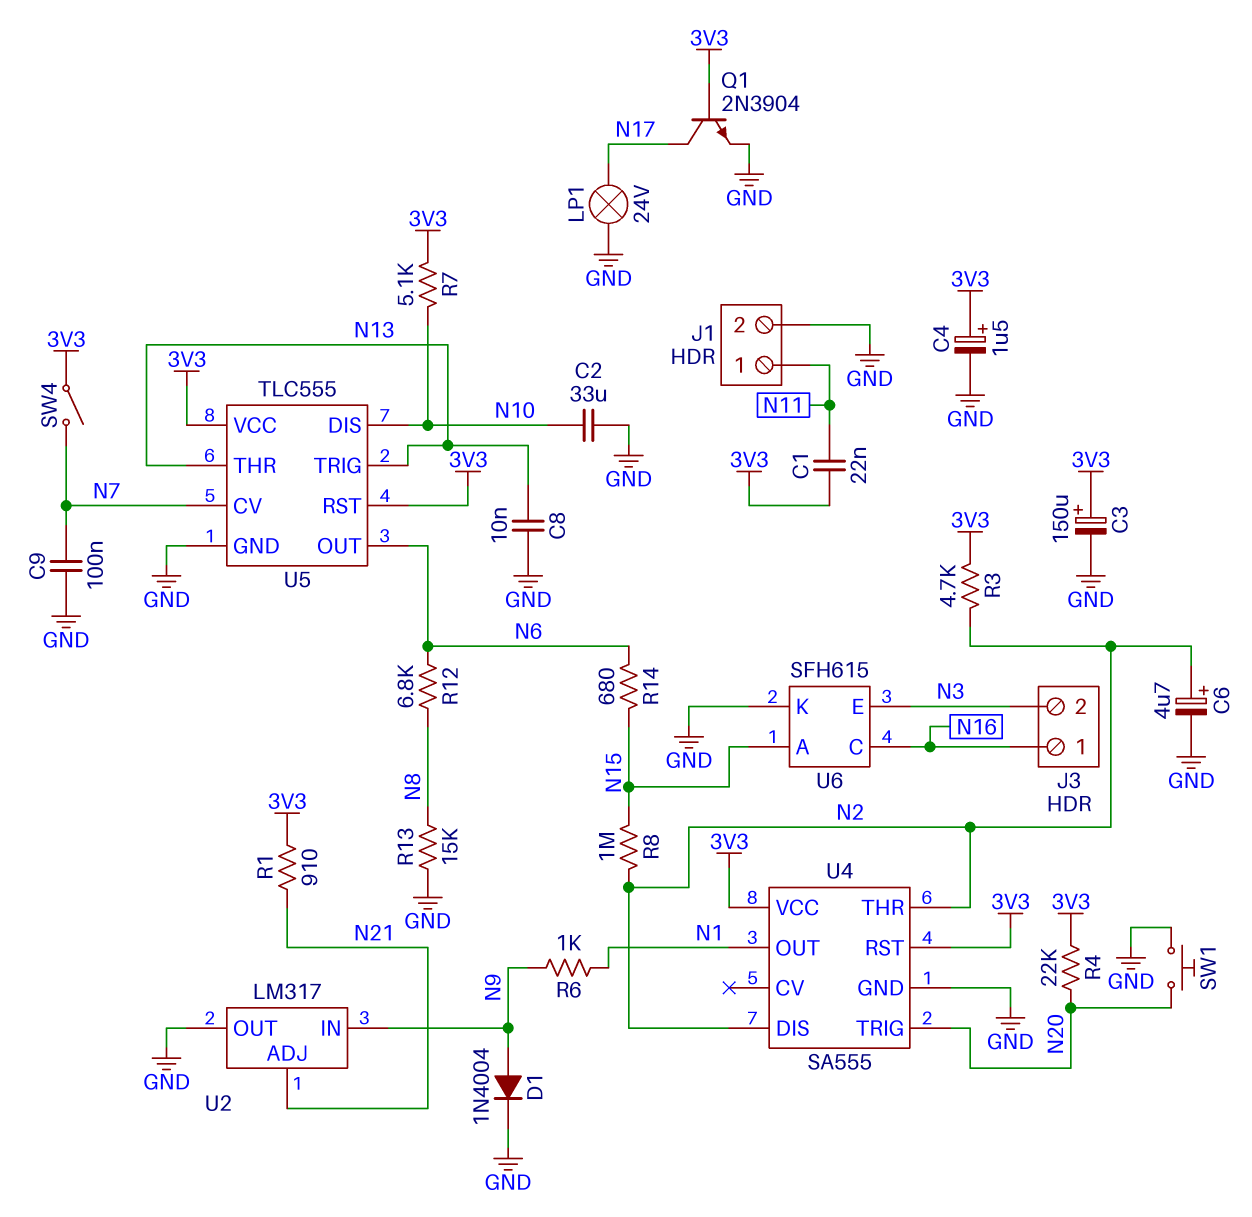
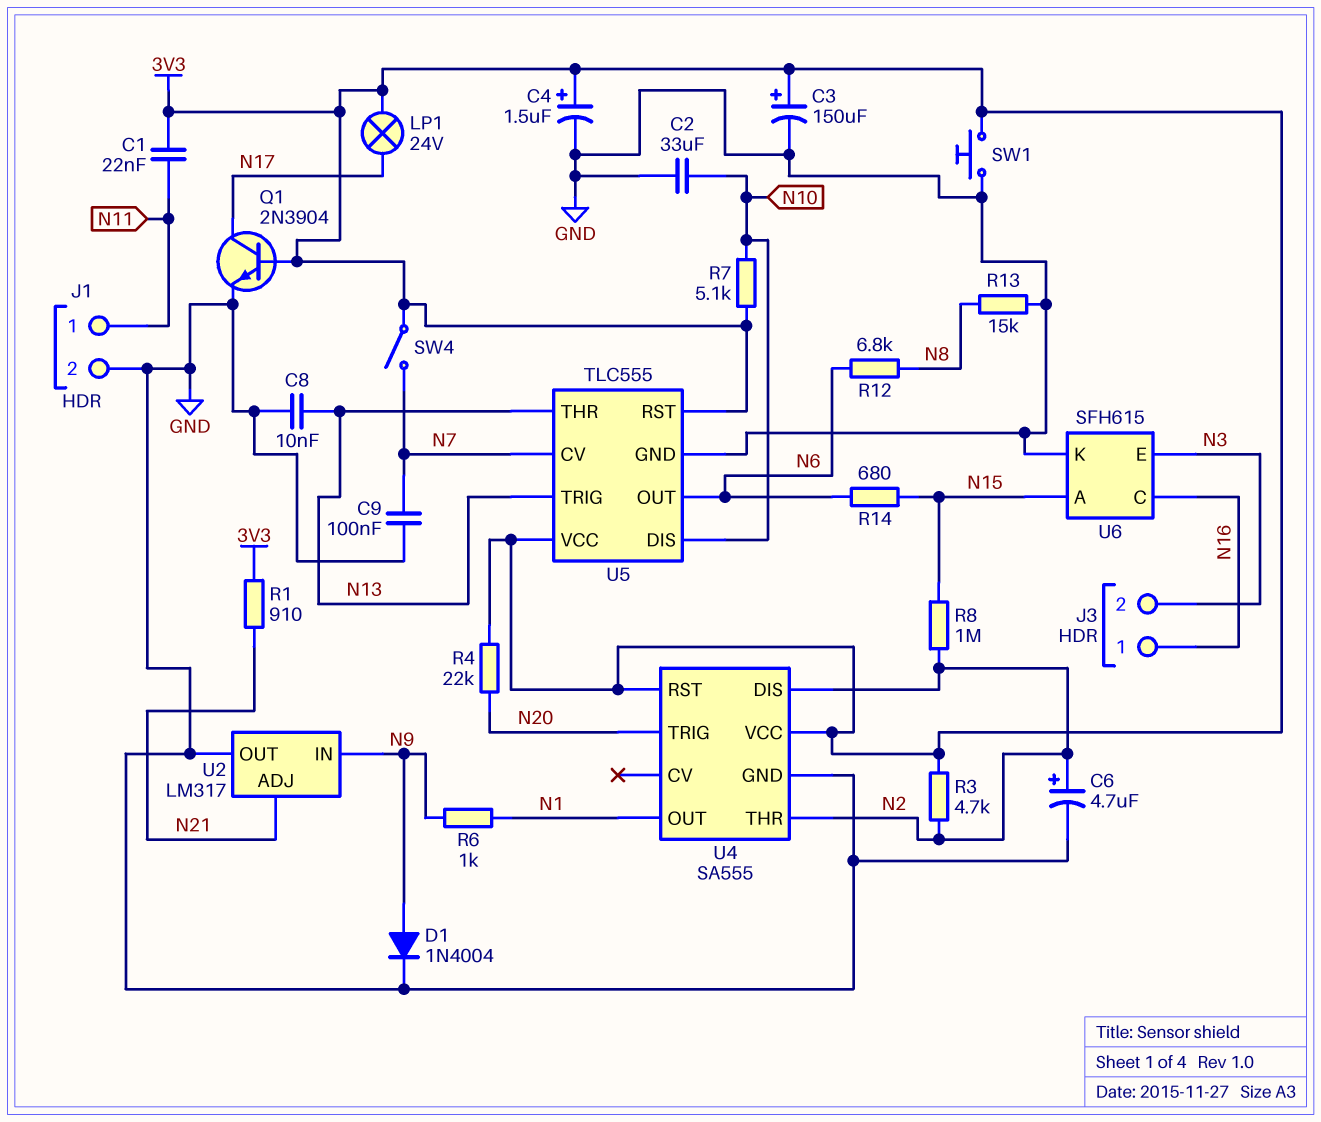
LP1: lamp 24V (GND, N17) -> lamp 24V (3V3, N17)
SW1: button (GND, N20) -> button (3V3, GND)

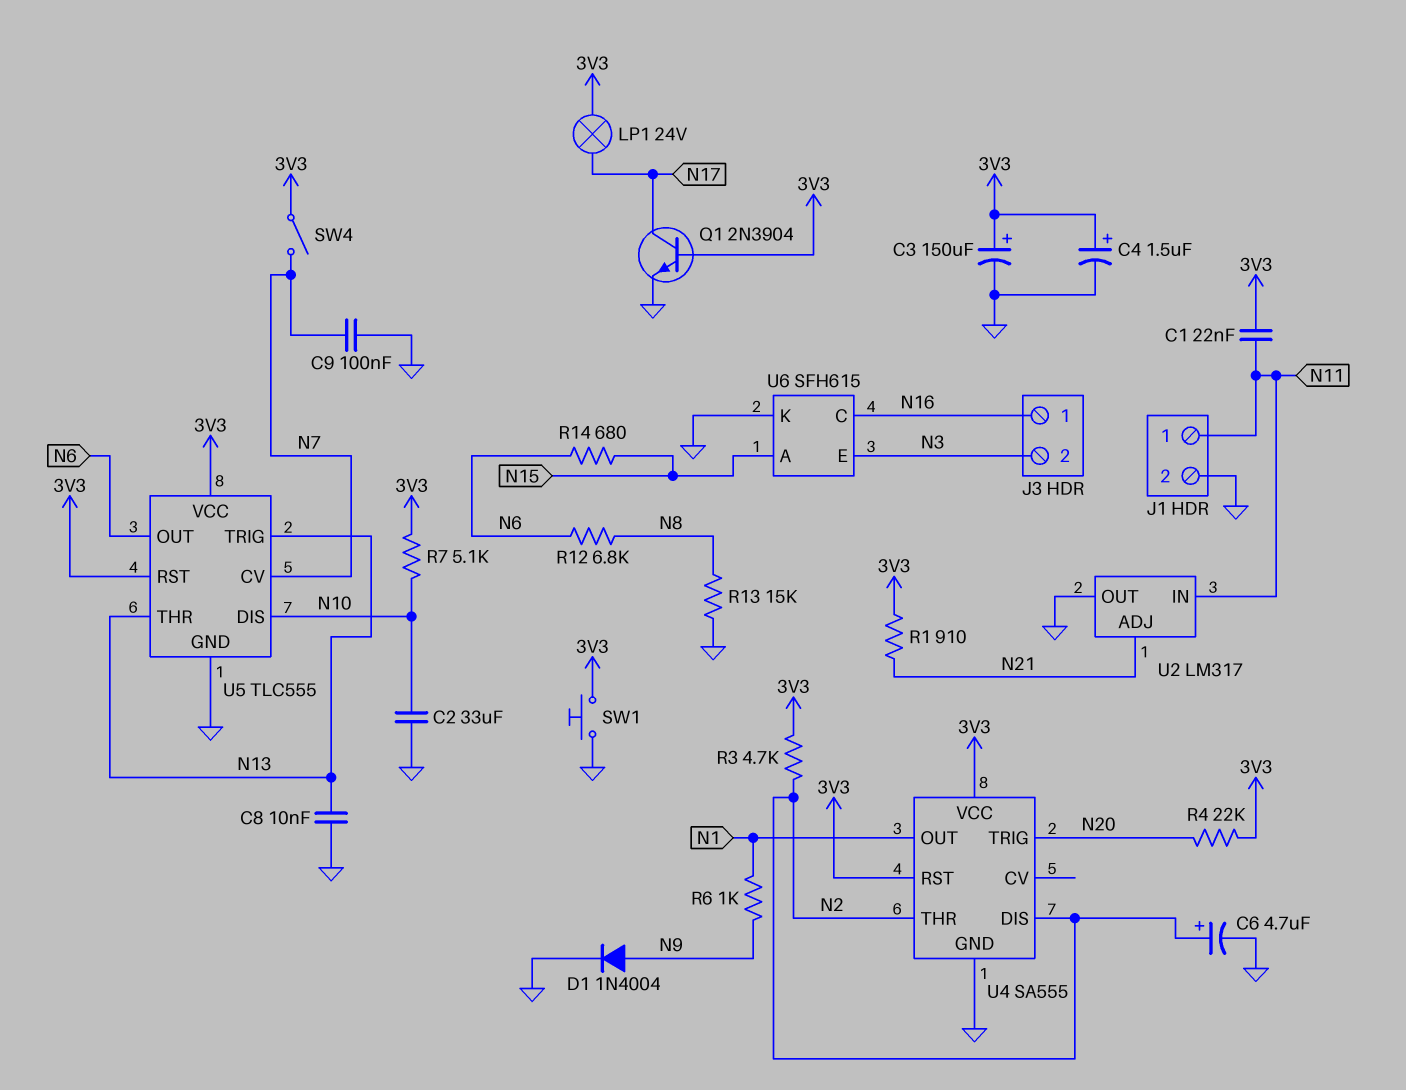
R8: 1M (N2, N15) -> none
U2 pin IN: N9 -> N11

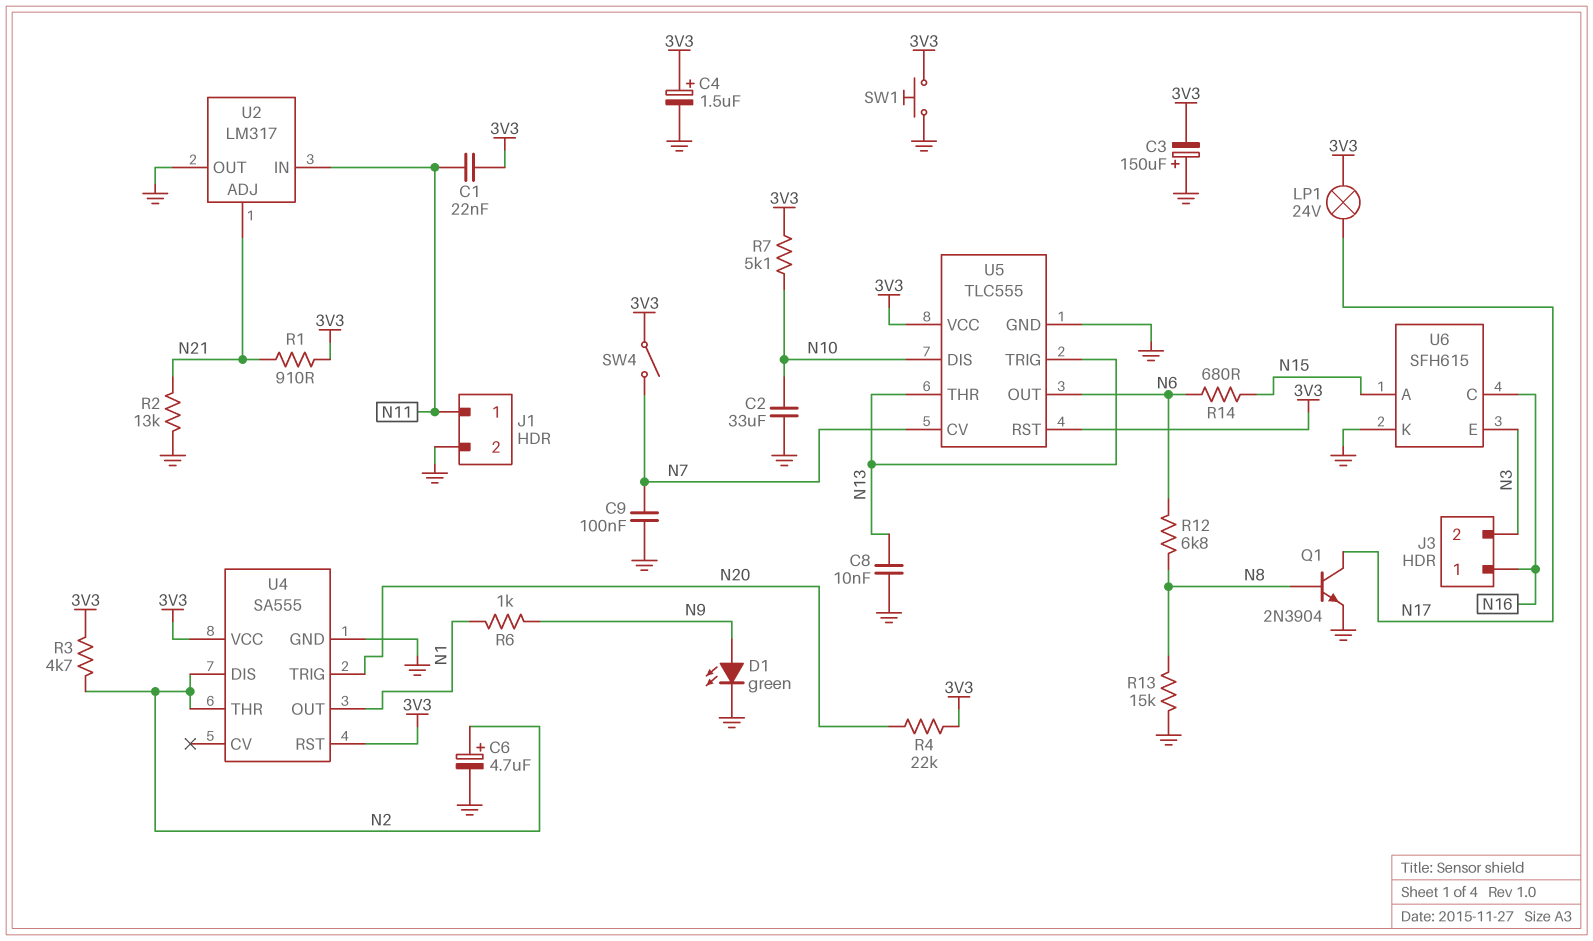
C3: 150uF (plus 3V3, minus GND) -> 150uF (plus GND, minus 3V3)
D1: diode 1N4004 (A N9, K GND) -> LED green (A N9, K GND)
Q1: NPN 2N3904 (B 3V3, C N17, E GND) -> NPN 2N3904 (B N8, C N17, E GND)
R2: none -> 13k (GND, N21)

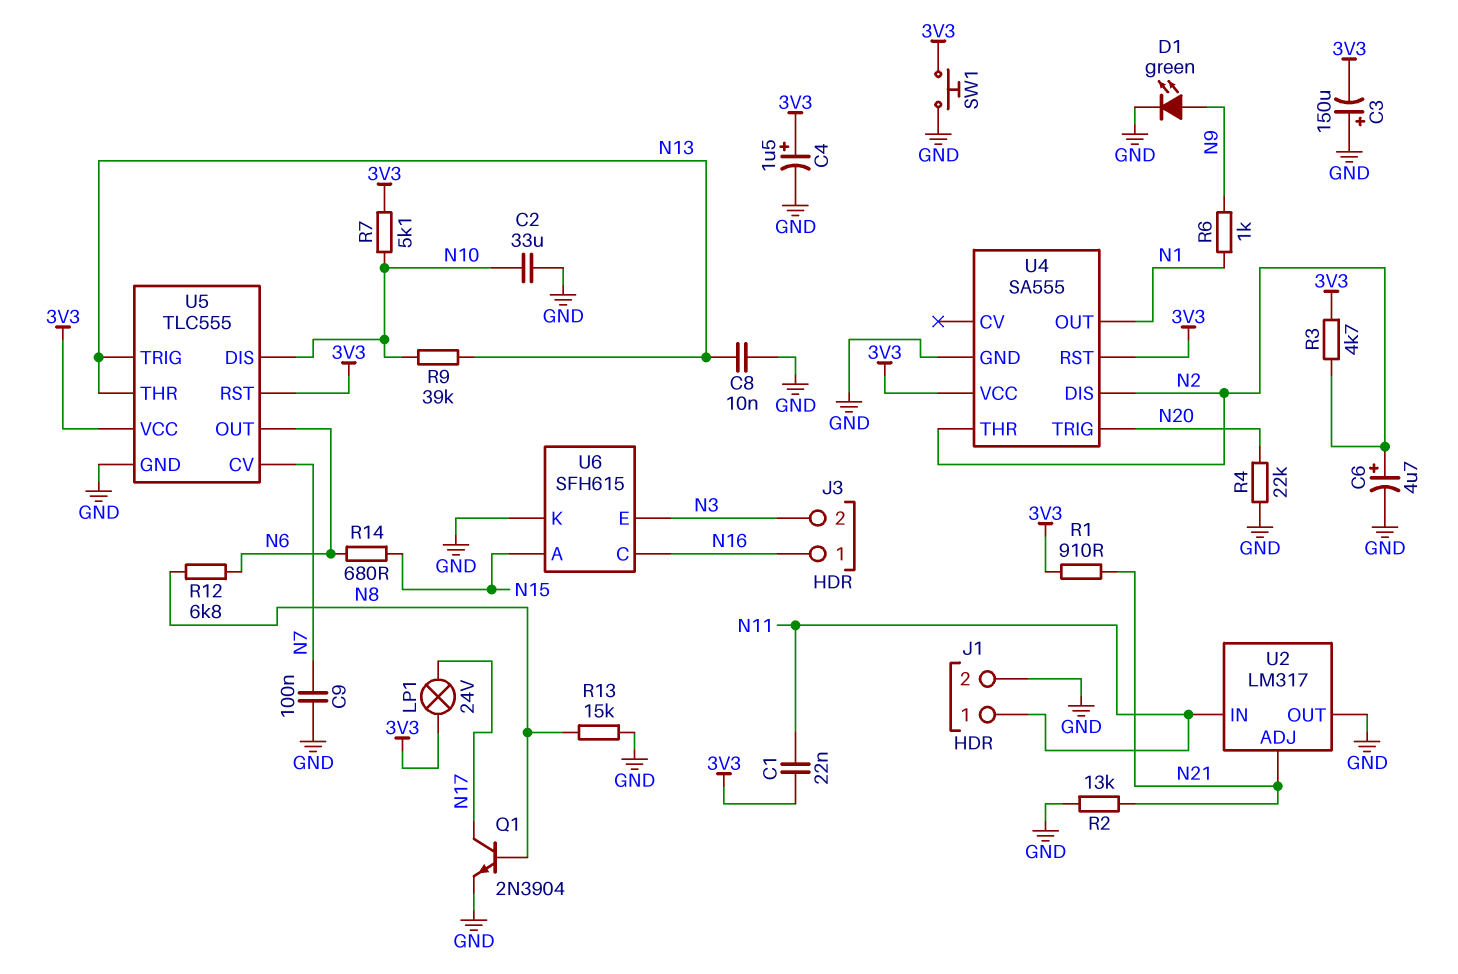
R4: 22k (3V3, N20) -> 22k (GND, N20)
R9: none -> 39k (N10, N13)
SW4: switch (3V3, N7) -> none

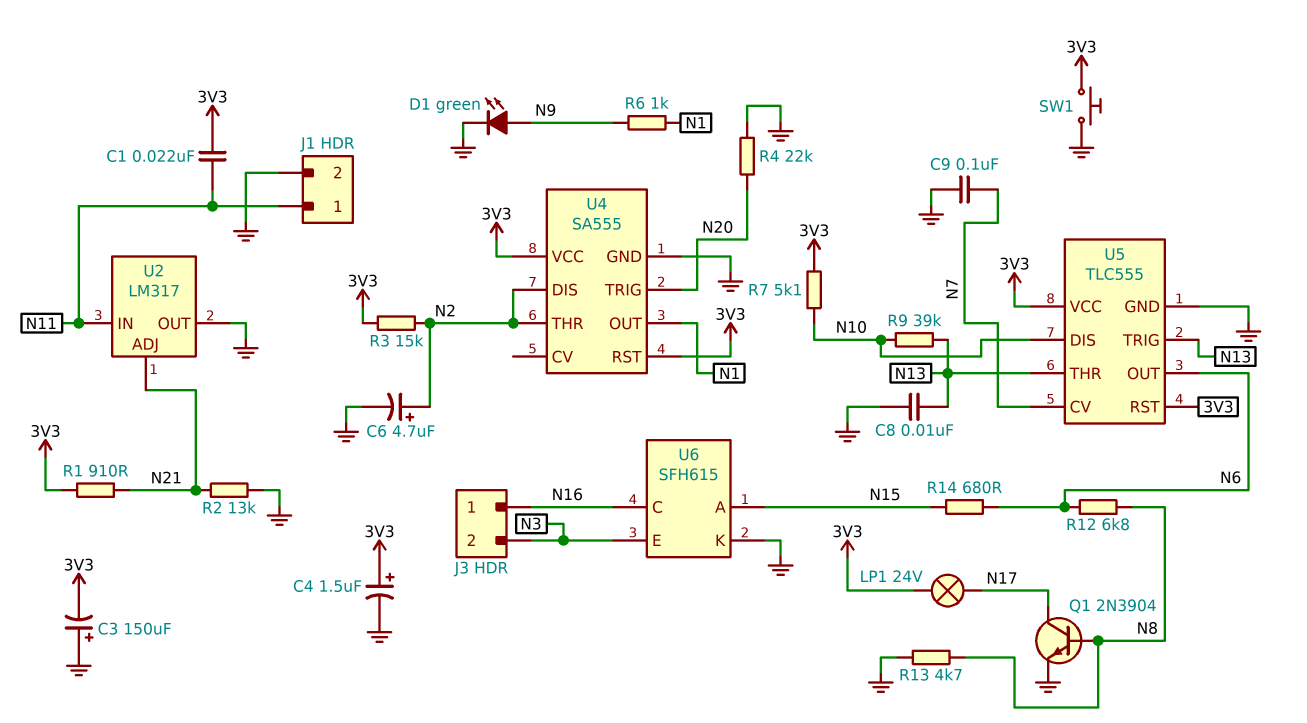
C2: 33uF (GND, N10) -> none
R3: 4.7k (3V3, N2) -> 15k (3V3, N2)
R13: 15k (GND, N8) -> 4.7k (GND, N8)

